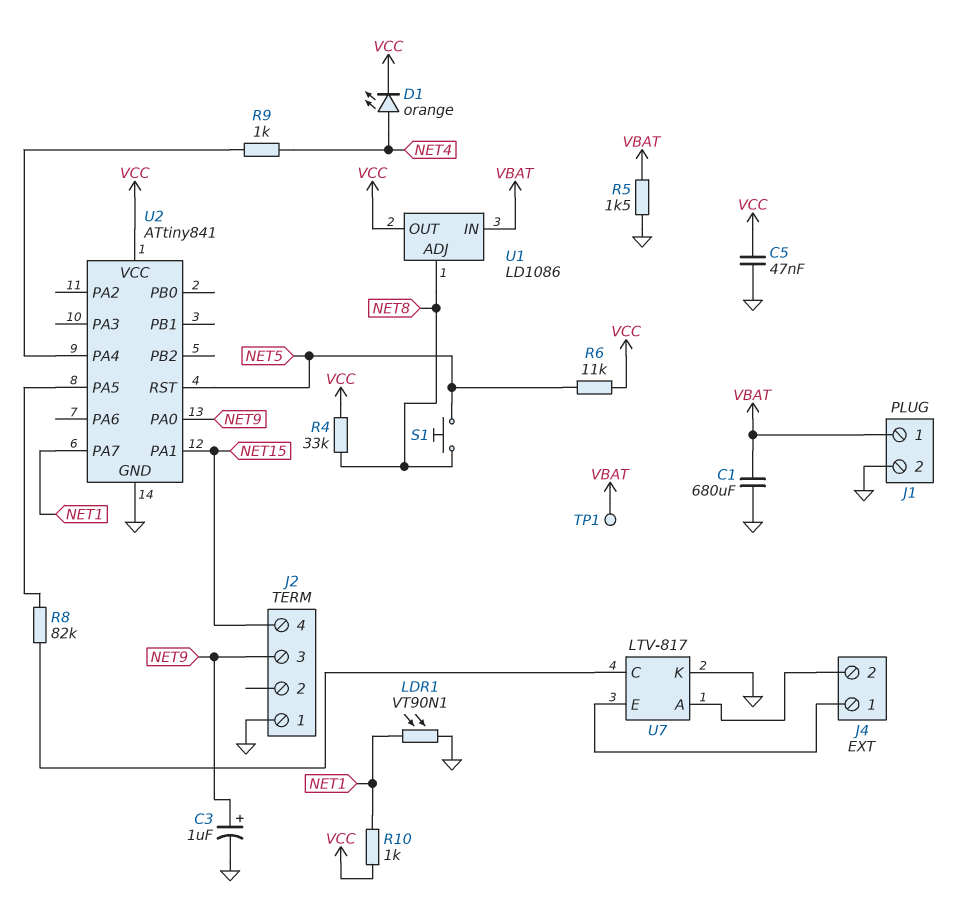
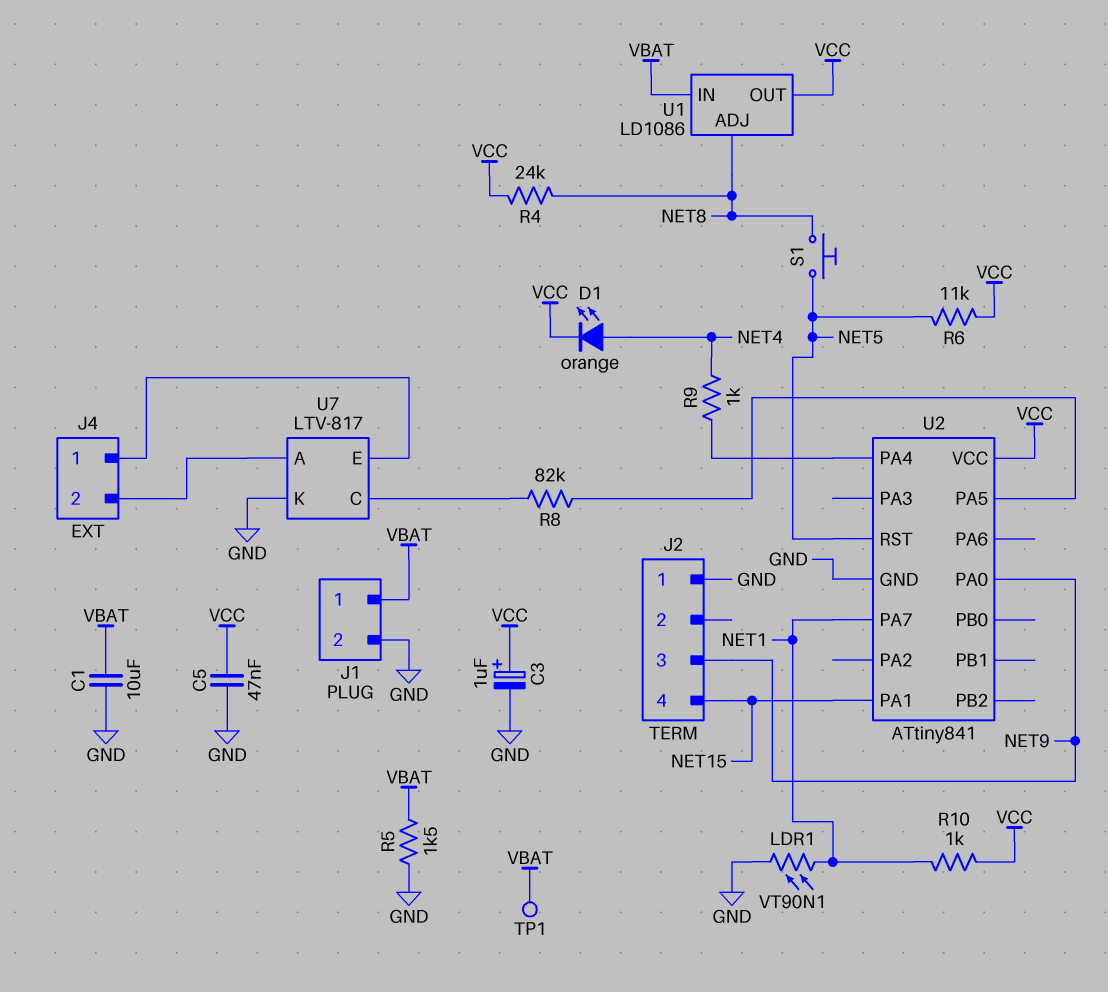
C1: 680uF (GND, VBAT) -> 10uF (GND, VBAT)
C3: 1uF (plus NET9, minus GND) -> 1uF (plus VCC, minus GND)
R4: 33k (NET8, VCC) -> 24k (NET8, VCC)

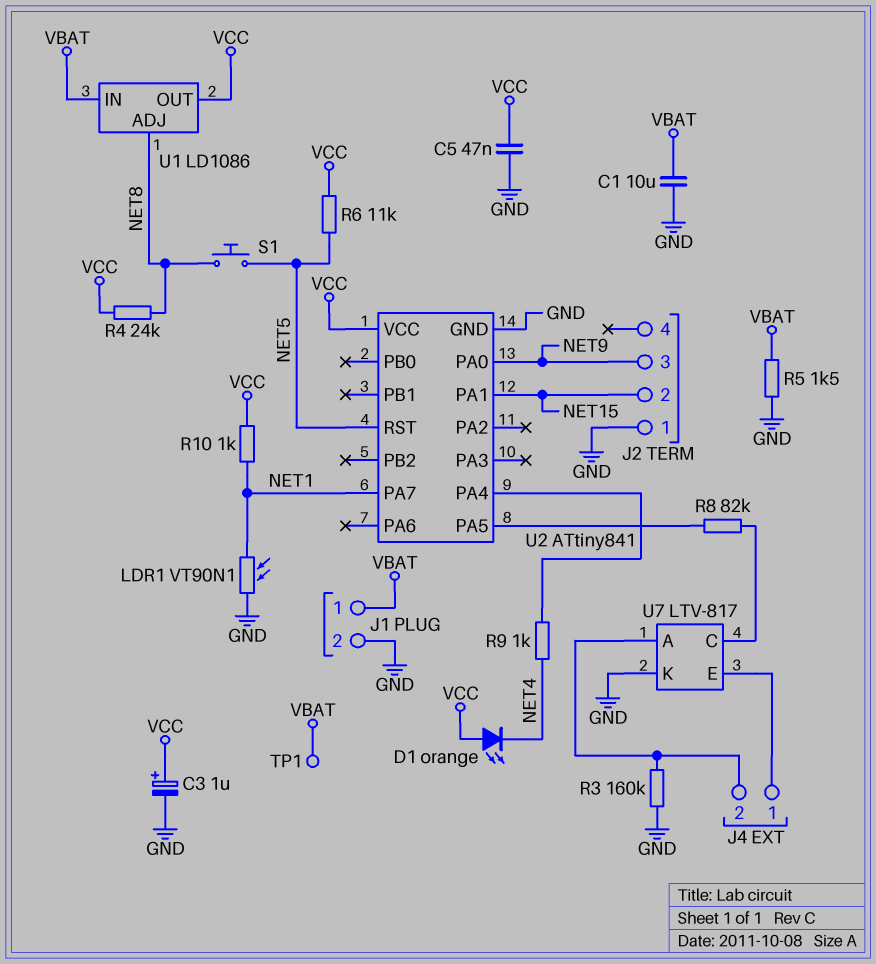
D1: LED orange (A NET4, K VCC) -> LED orange (A VCC, K NET4)
J2 pin 2: none -> NET15
J2 pin 4: NET15 -> none
R3: none -> 160k (GND, J4/2)

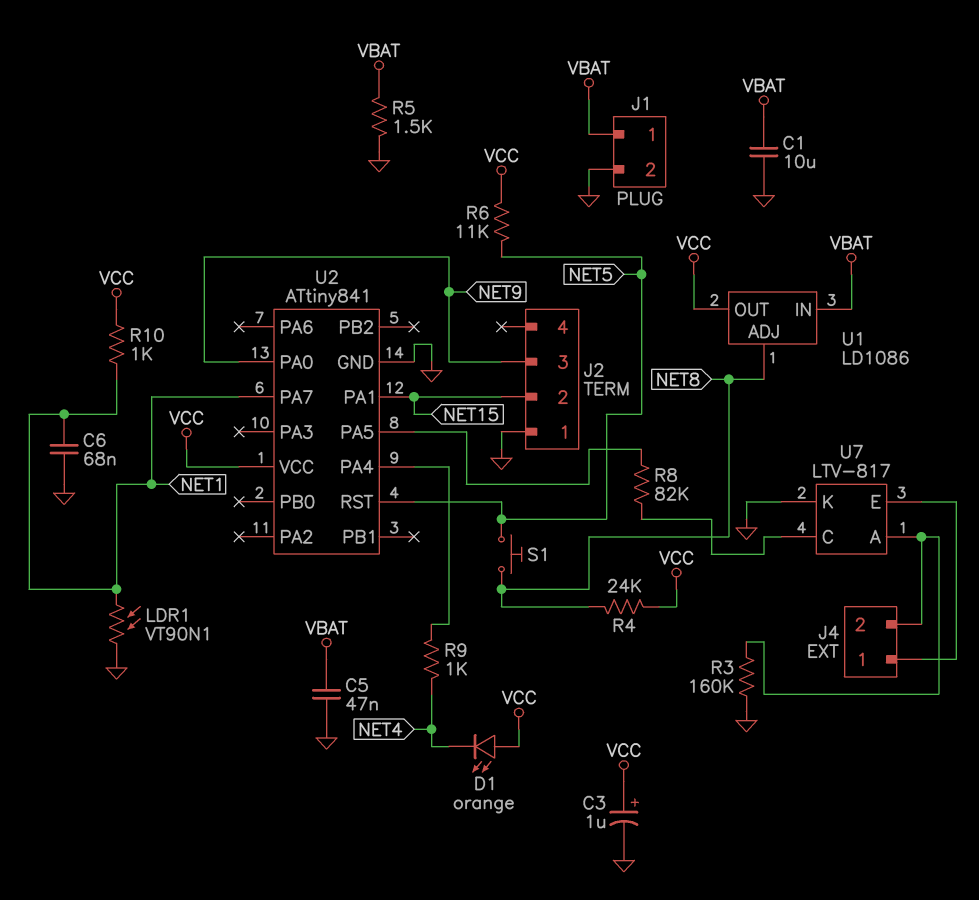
C5: 47nF (GND, VCC) -> 47nF (GND, VBAT)
C6: none -> 68nF (GND, NET1)
TP1: test point (VBAT) -> none

